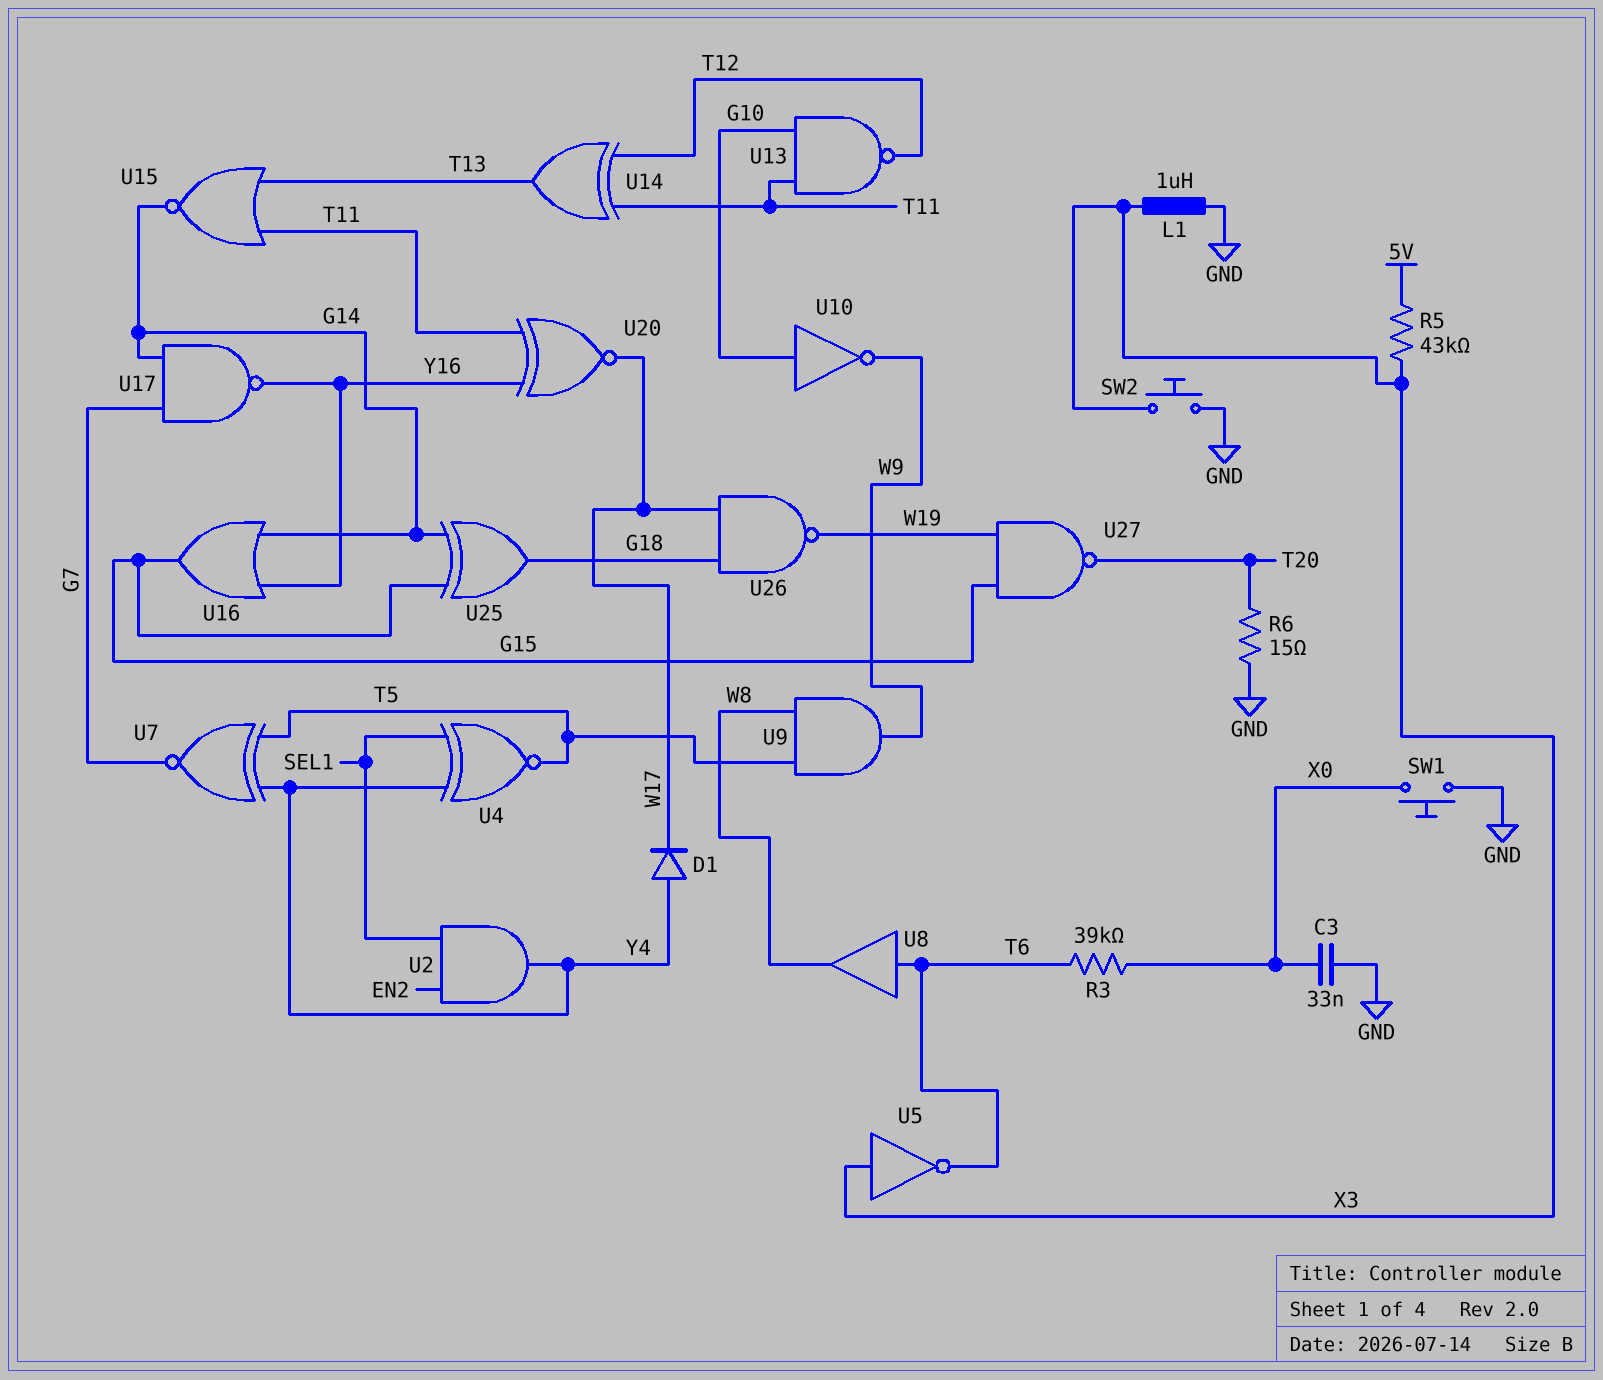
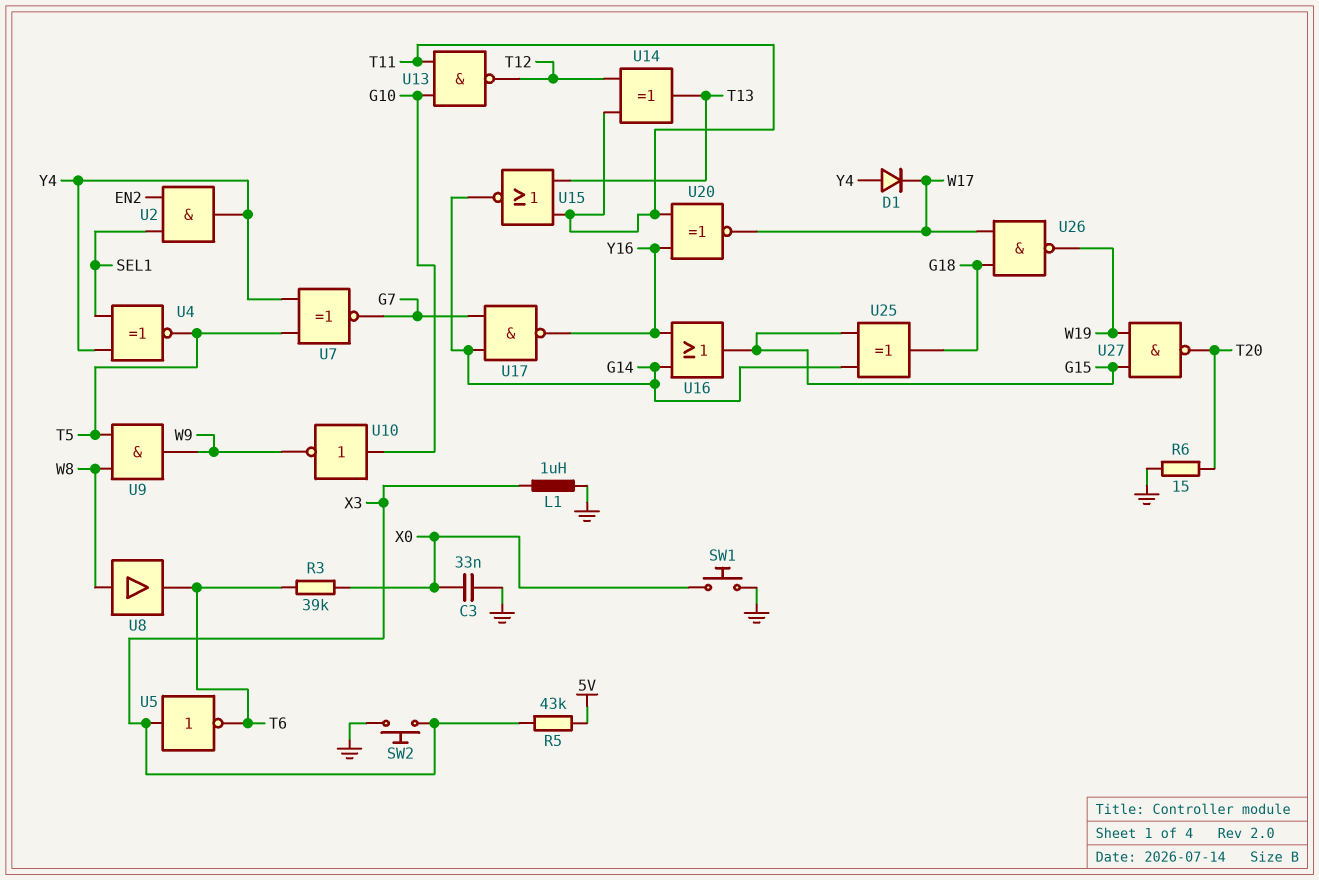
U8: buffer (in T6, out W8) -> buffer (in W8, out T6)

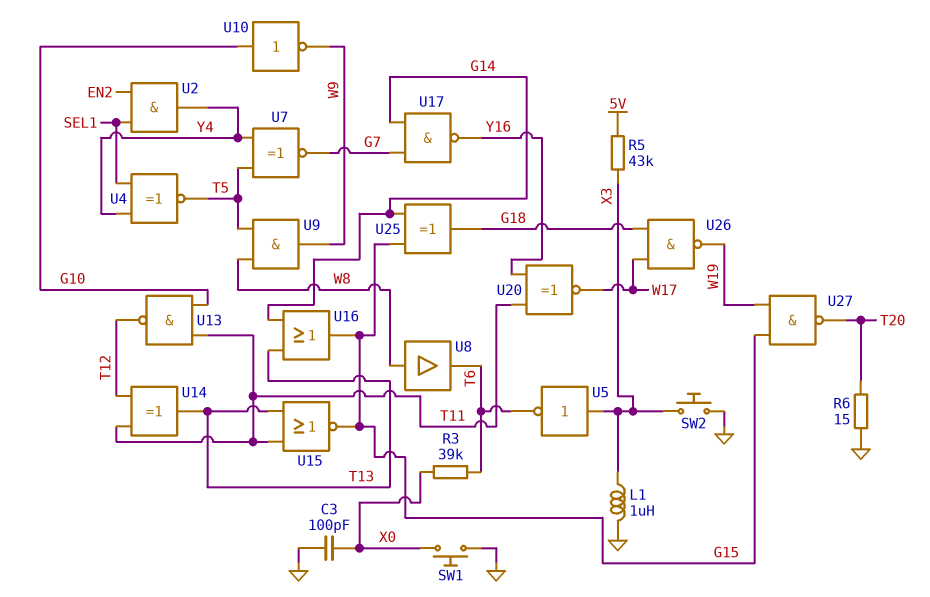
C3: 33nF (GND, X0) -> 100pF (GND, X0)
D1: diode (A Y4, K W17) -> none
U15: NOR (in T11, in T13, out G14) -> NOR (in T11, in T13, out G15)
U16: OR (in G14, in Y16, out G15) -> OR (in G14, in T13, out G15)

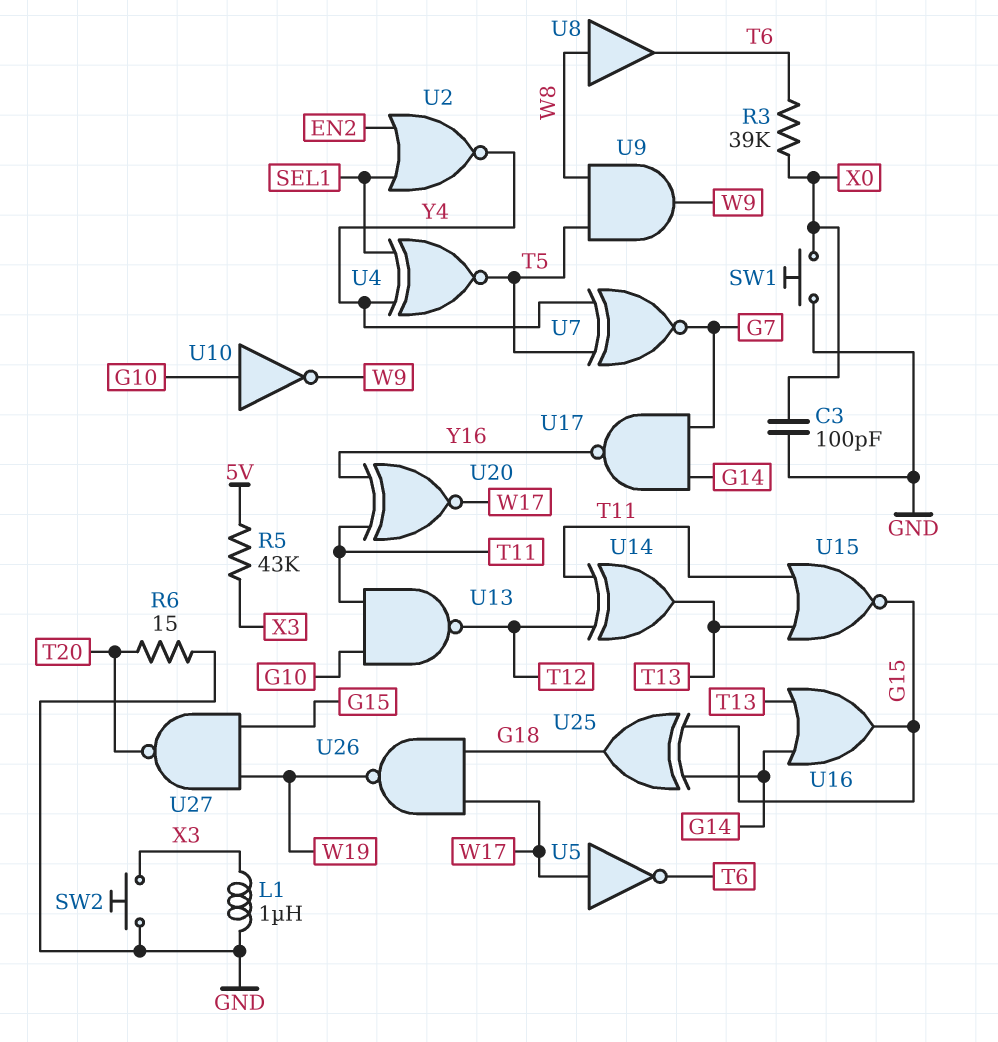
U2: AND (in EN2, in SEL1, out Y4) -> NOR (in EN2, in SEL1, out Y4)
U5: NOT (in X3, out T6) -> NOT (in W17, out T6)

